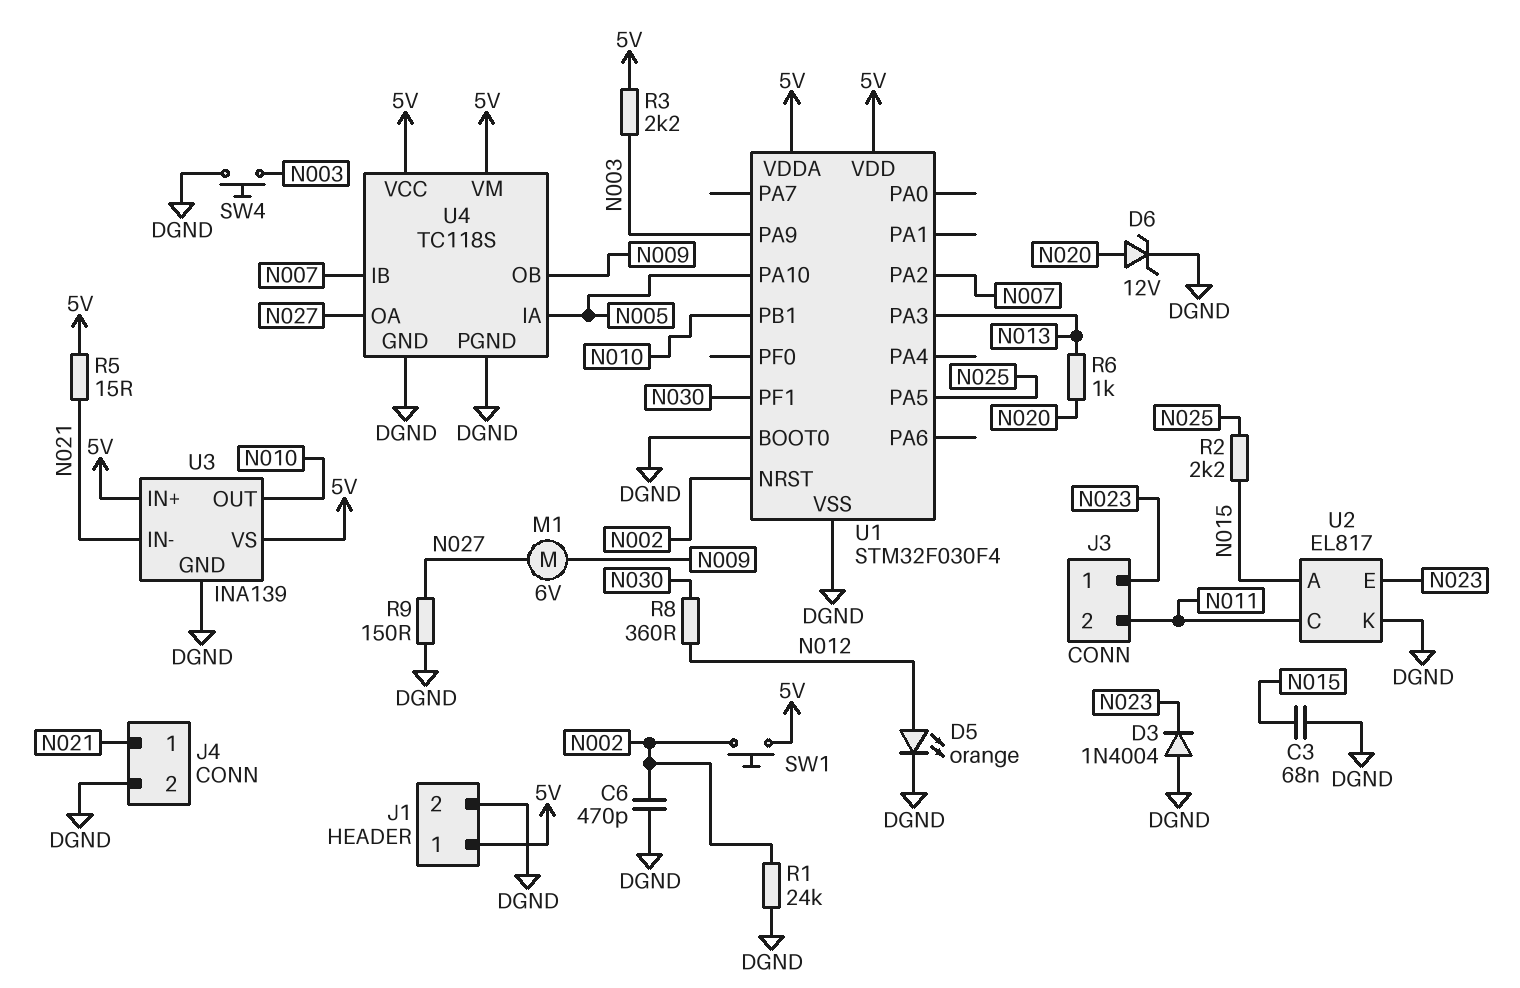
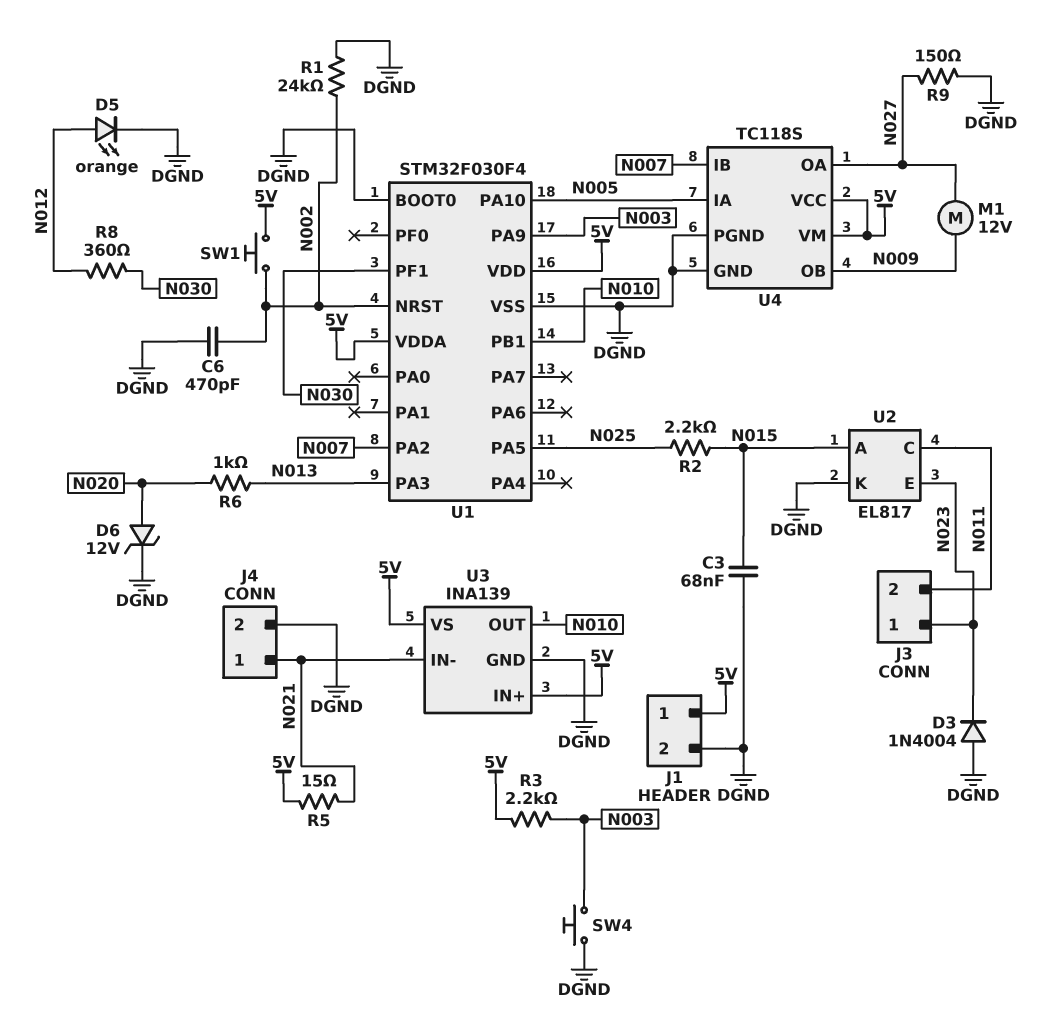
M1: motor 6V (N009, N027) -> motor 12V (N009, N027)

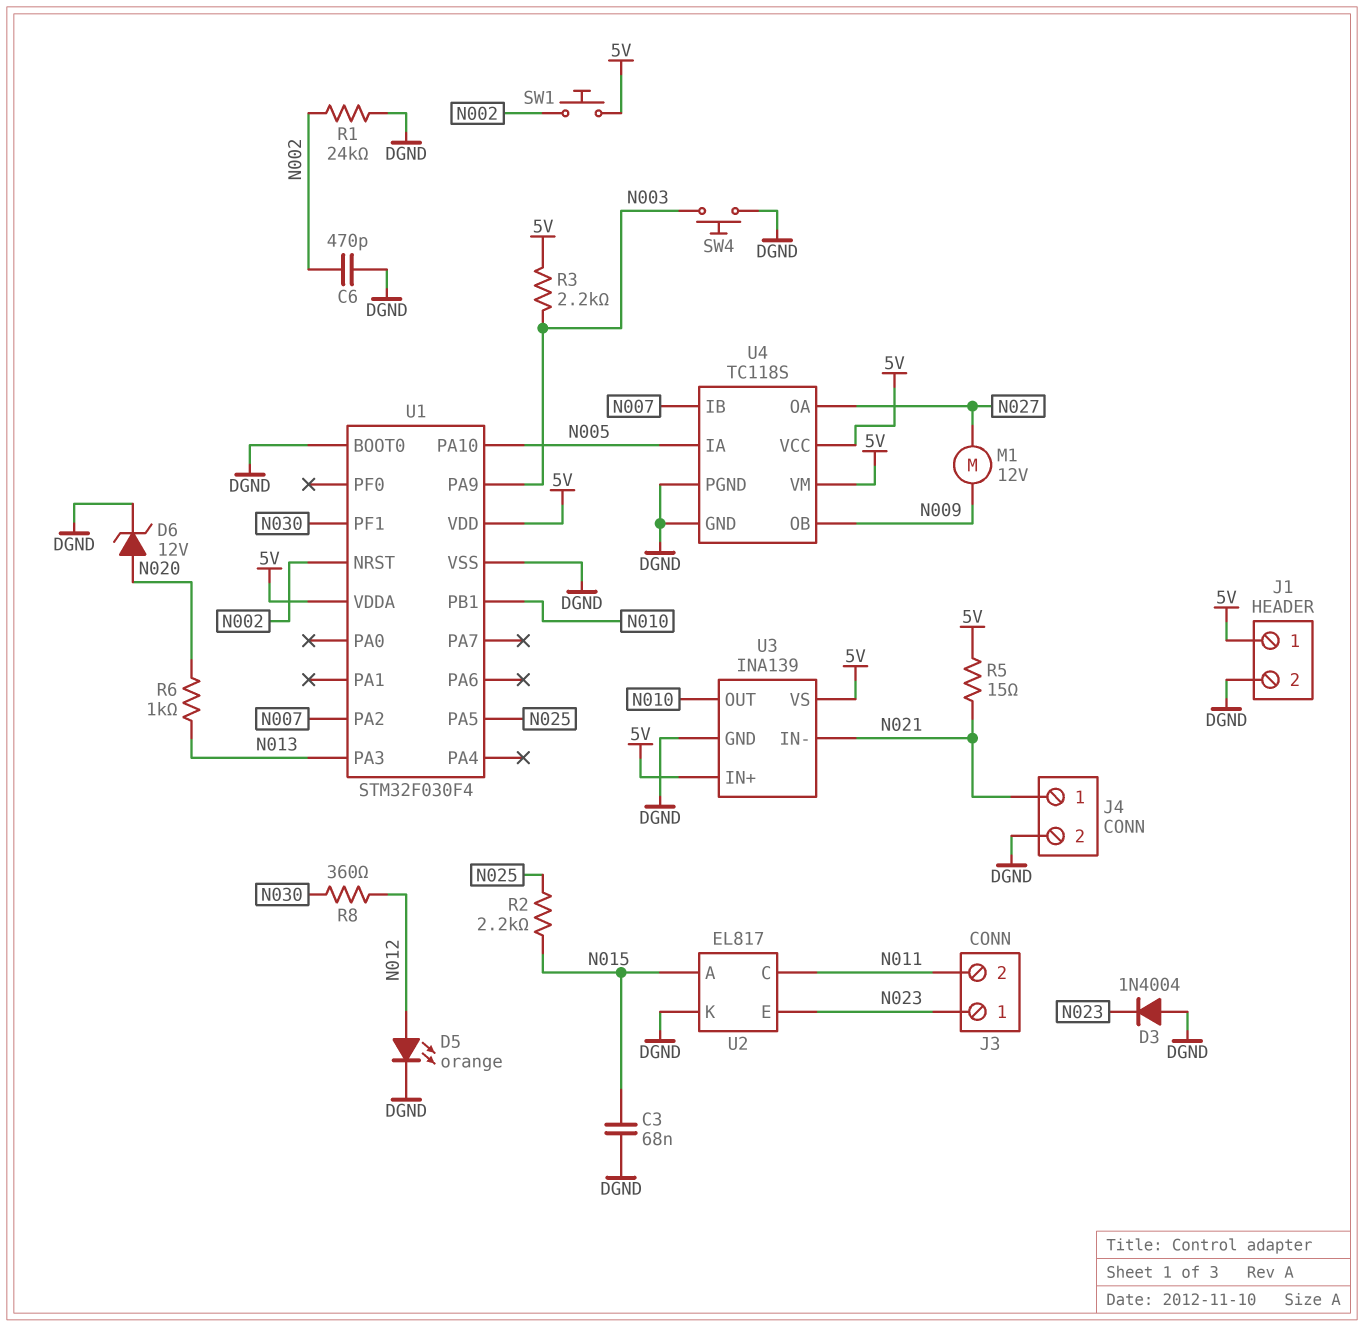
R9: 150 (DGND, N027) -> none

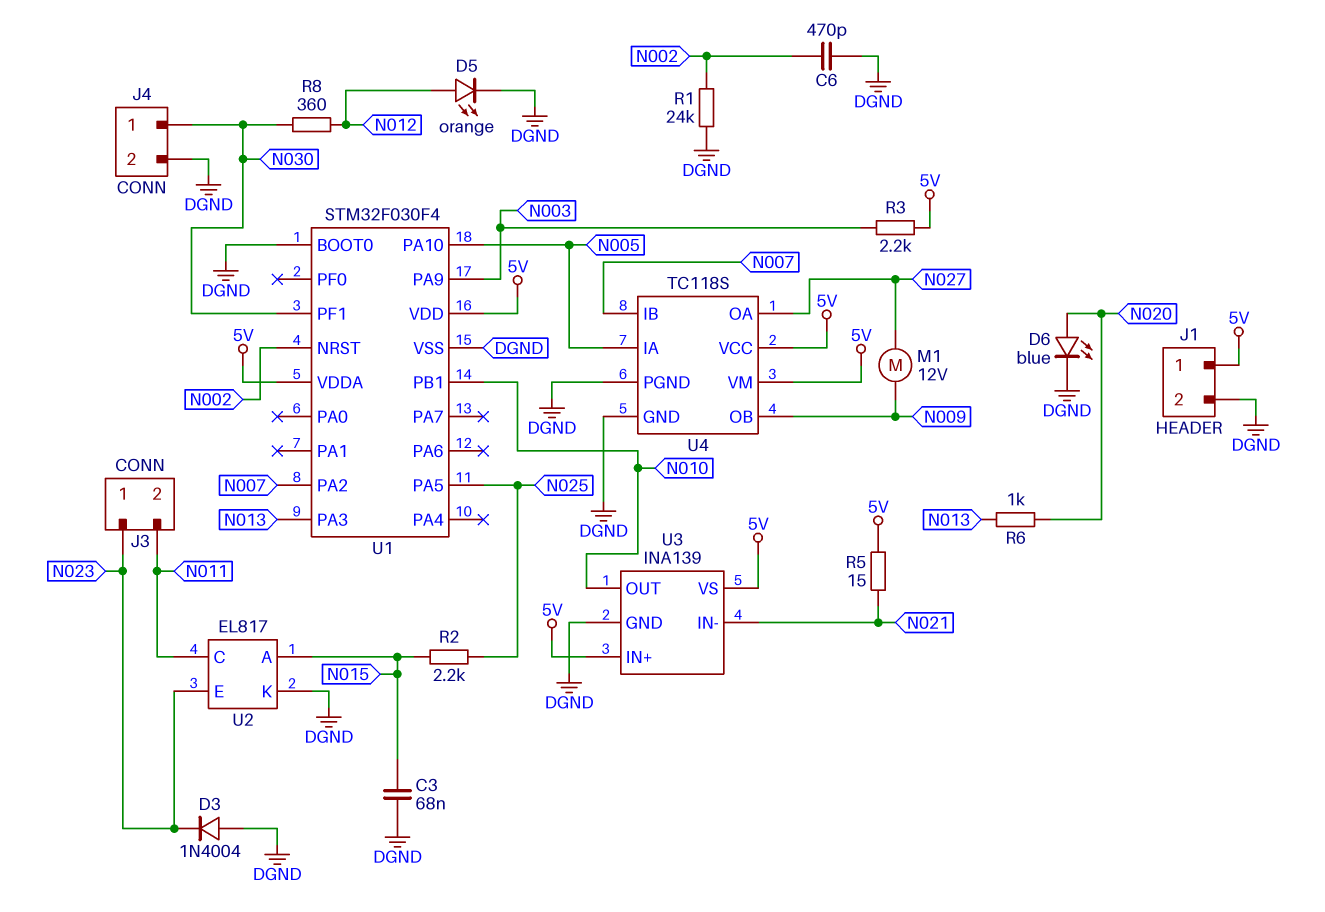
D6: zener 12V (A N020, K DGND) -> LED blue (A N020, K DGND)
J4 pin 1: N021 -> N030
SW1: button (5V, N002) -> none
SW4: button (DGND, N003) -> none

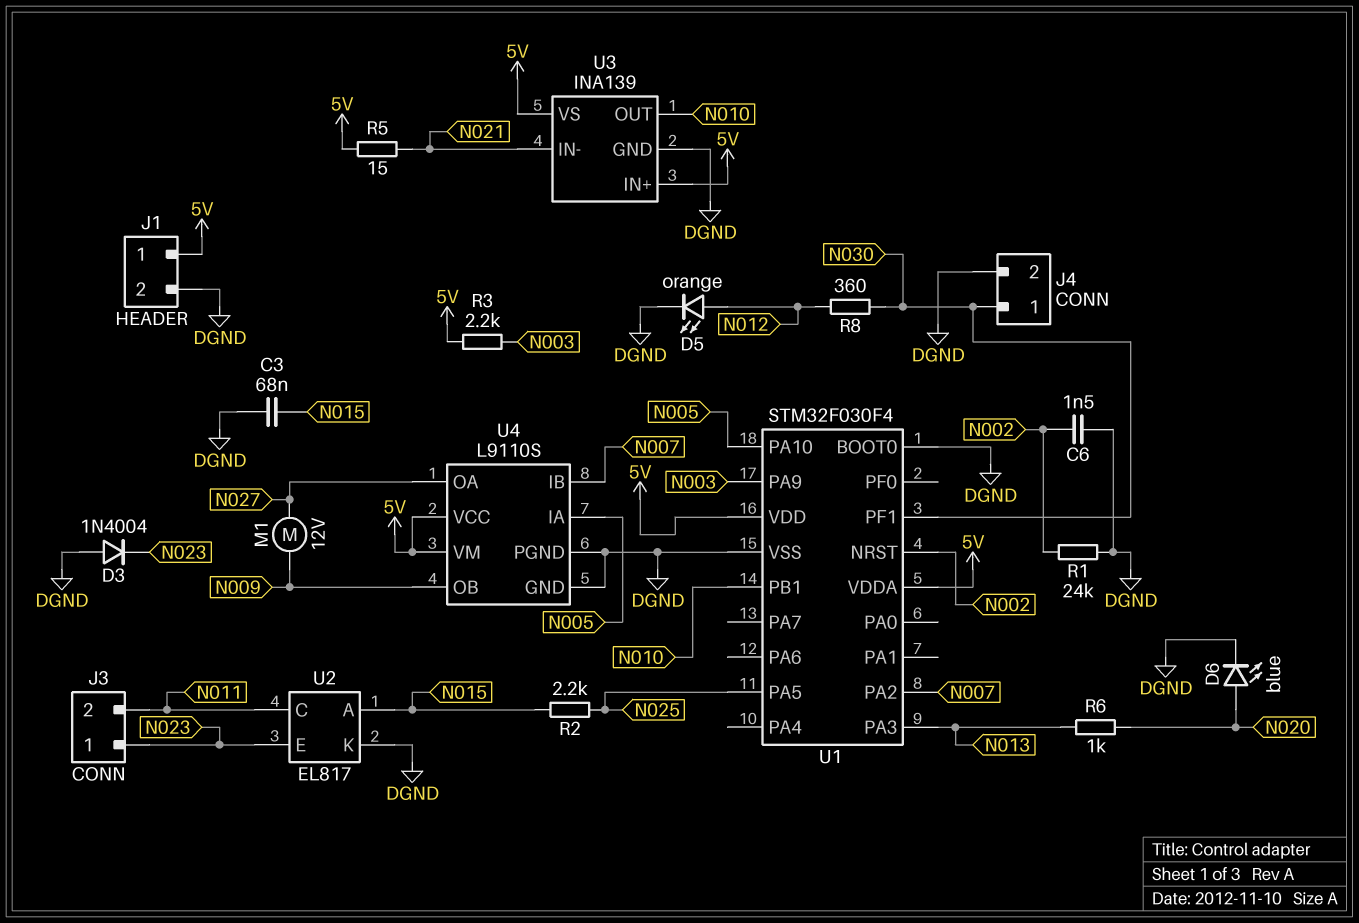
C6: 470pF (DGND, N002) -> 1.5nF (DGND, N002)
U4: TC118S -> L9110S

